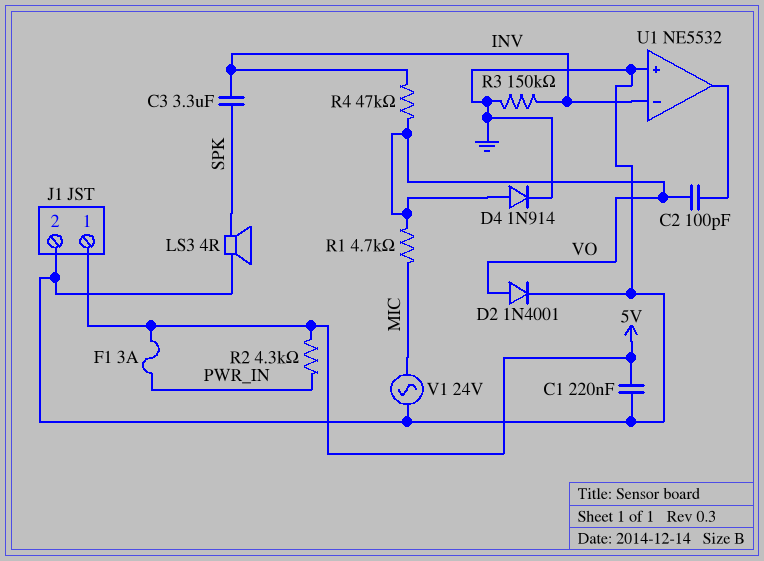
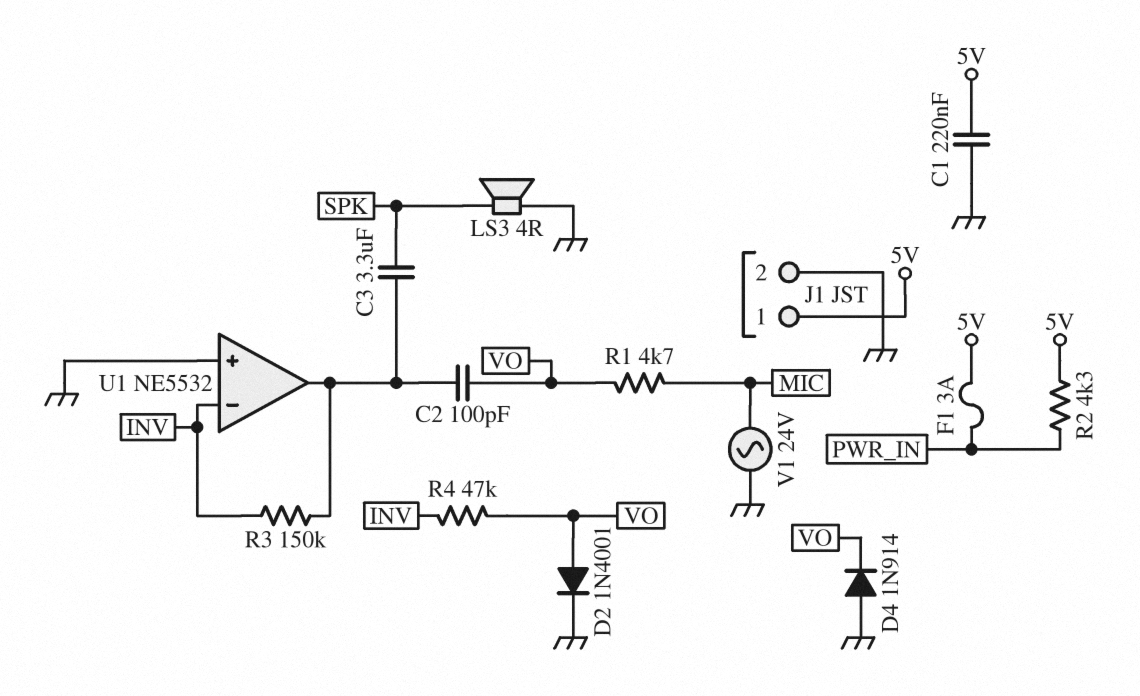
C3: 3.3uF (INV, SPK) -> 3.3uF (SPK, U1/out)
D4: diode 1N914 (A VO, K GND) -> diode 1N914 (A GND, K VO)
R3: 150k (GND, INV) -> 150k (INV, U1/out)

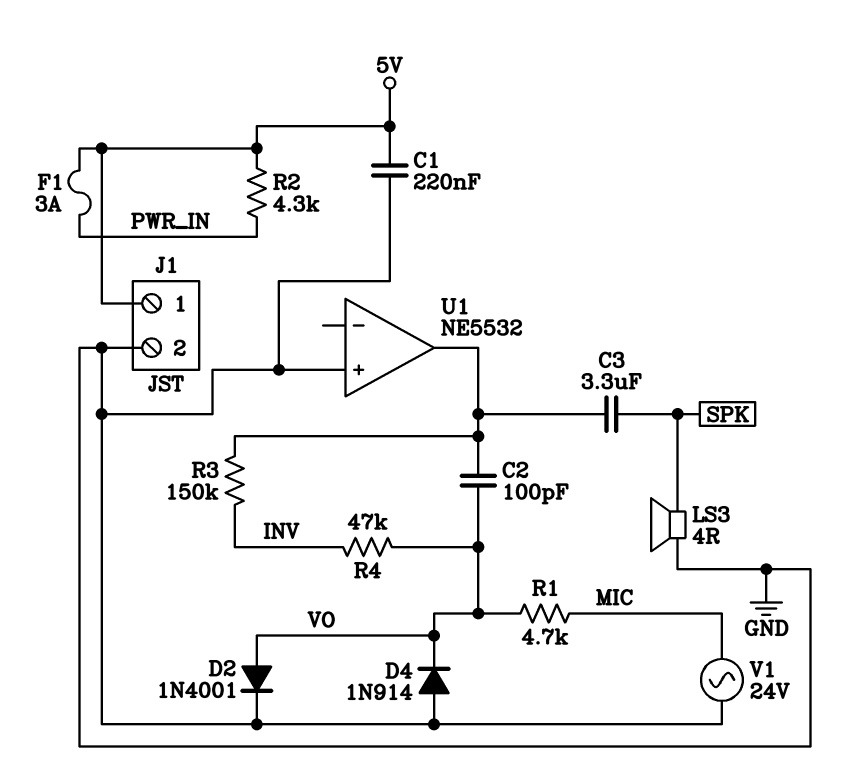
U1 pin in-: INV -> none

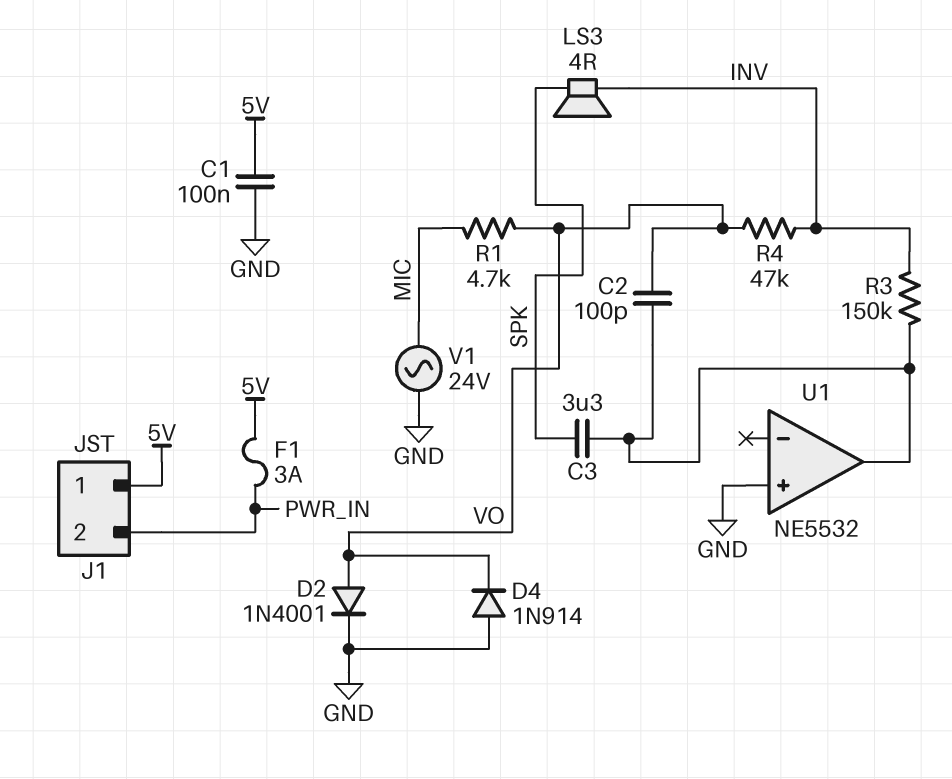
C1: 220nF (5V, GND) -> 100nF (5V, GND)
J1 pin 2: GND -> PWR_IN
LS3: speaker 4R (GND, SPK) -> speaker 4R (INV, SPK)
R2: 4.3k (5V, PWR_IN) -> none

